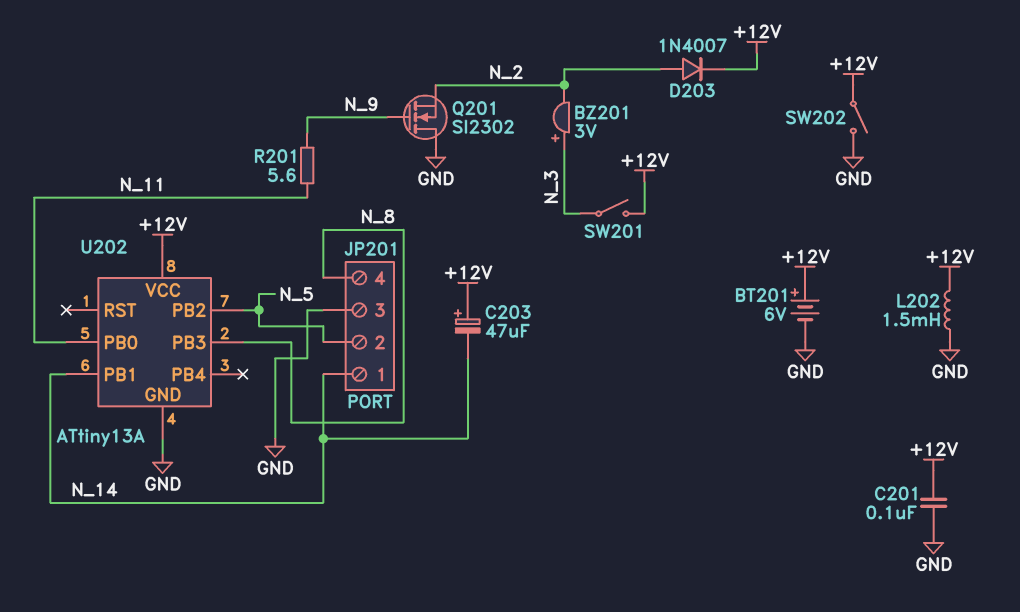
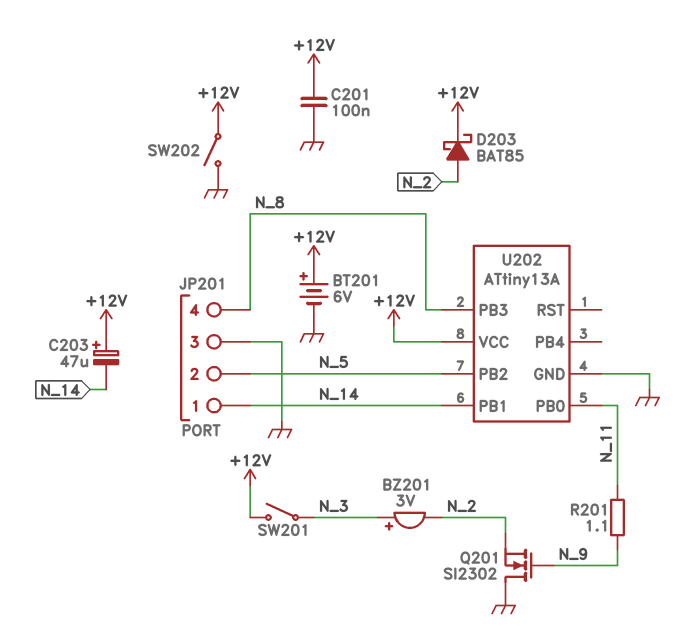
D203: diode 1N4007 (A N_2, K +12V) -> schottky BAT85 (A N_2, K +12V)
L202: 1.5mH (+12V, GND) -> none
R201: 5.6 (N_9, N_11) -> 1.1 (N_9, N_11)

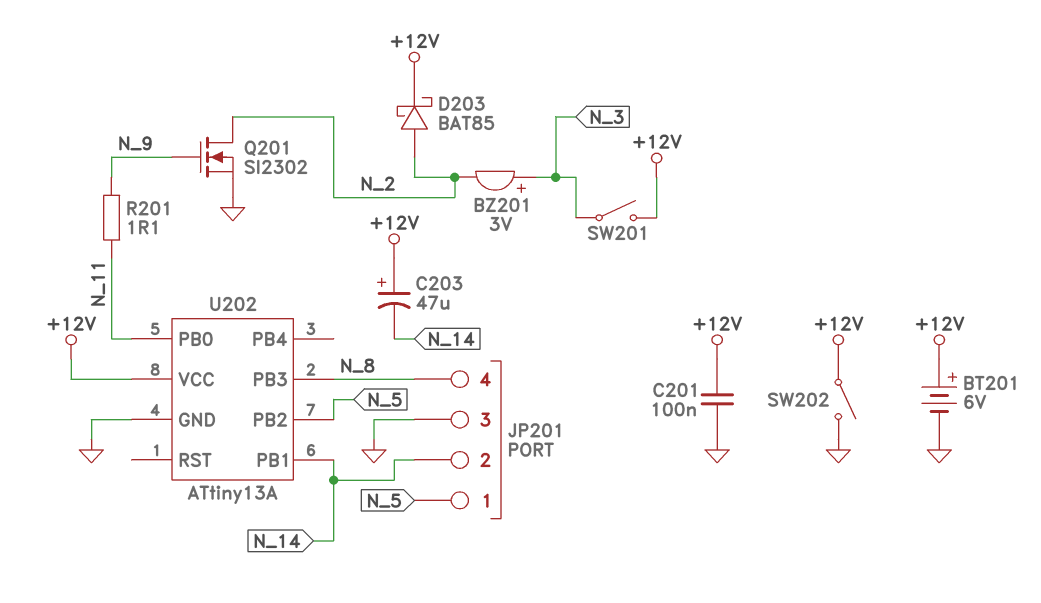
JP201 pin 1: N_14 -> N_5
JP201 pin 2: N_5 -> N_14
Q201: NMOS SI2302 (G N_9, D GND, S N_2) -> NMOS SI2302 (G N_9, D N_2, S GND)

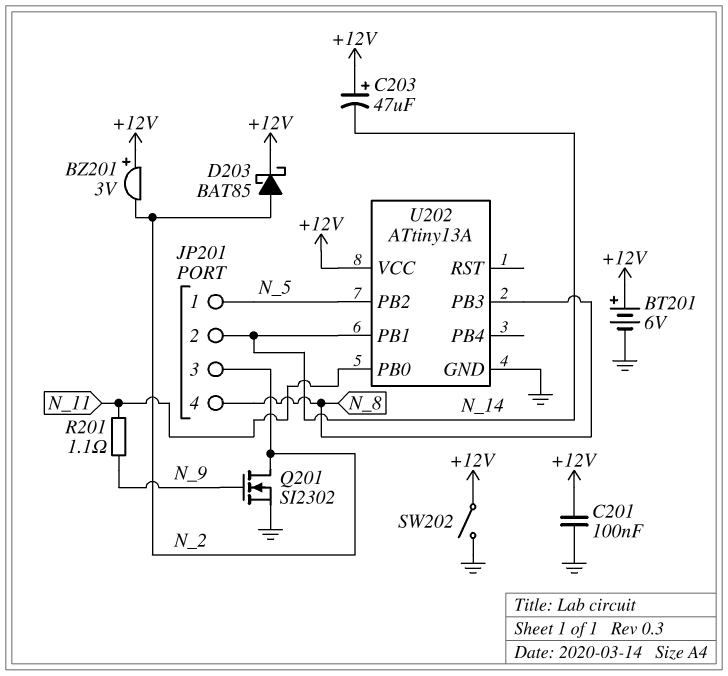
BZ201: buzzer 3V (plus N_3, minus N_2) -> buzzer 3V (plus +12V, minus N_2)
JP201 pin 3: GND -> N_2
SW201: switch (+12V, N_3) -> none

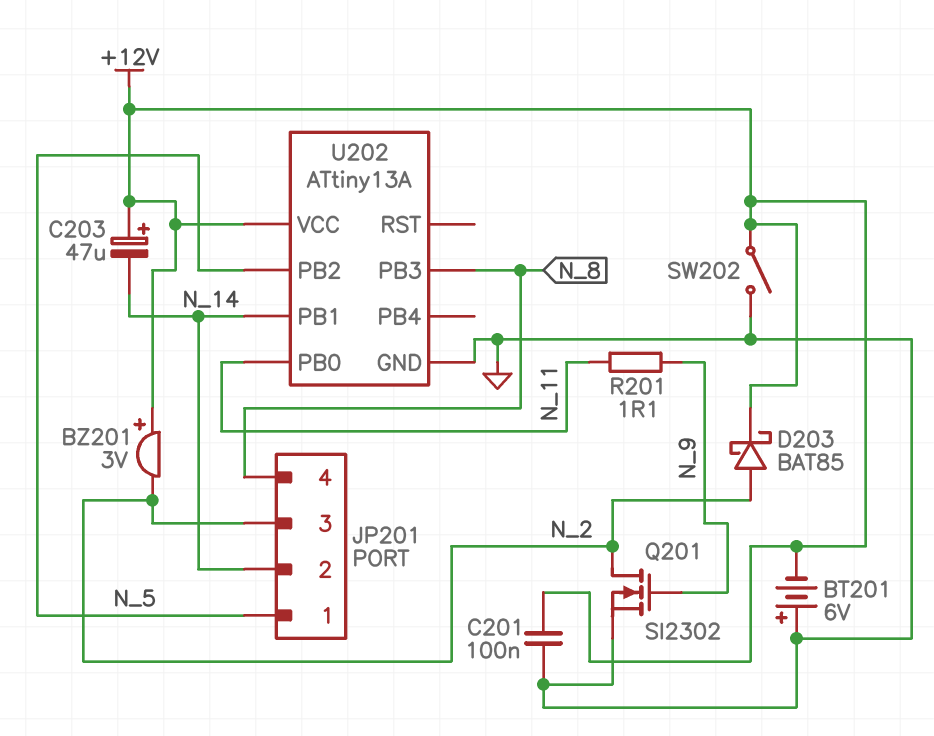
BT201: 6V (plus +12V, minus GND) -> 6V (plus GND, minus +12V)

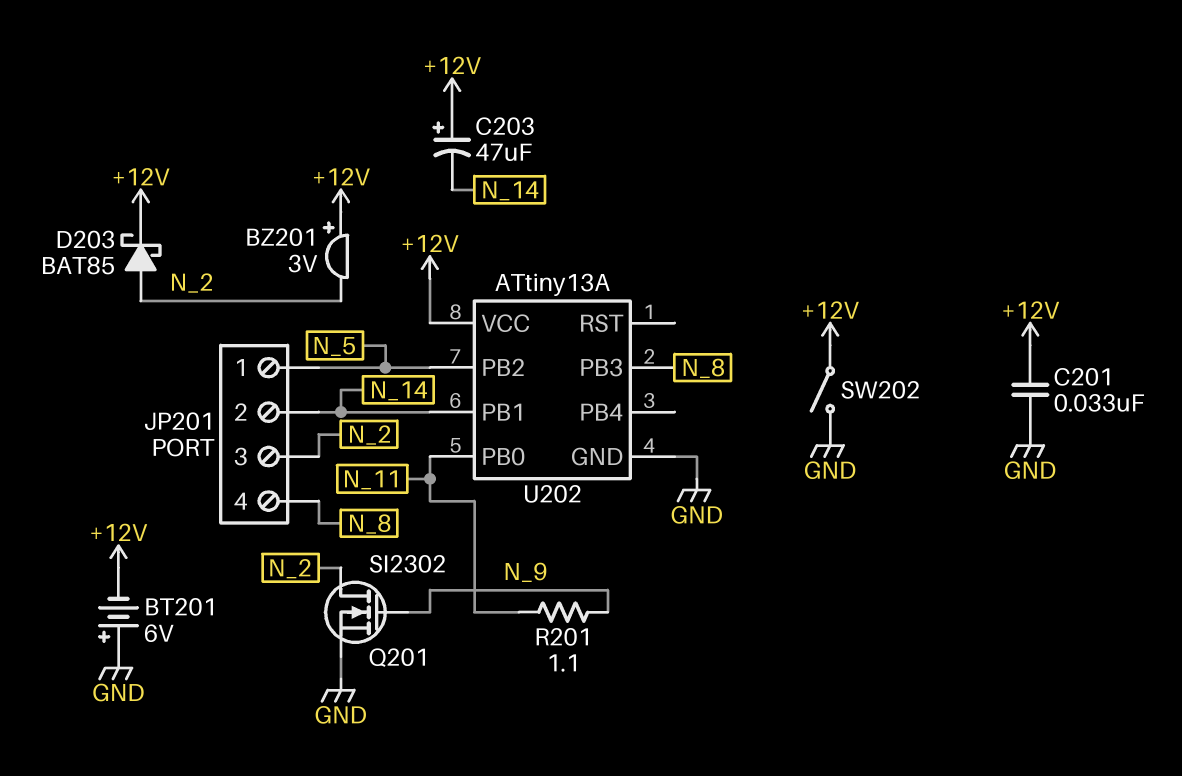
C201: 100nF (+12V, GND) -> 33nF (+12V, GND)

